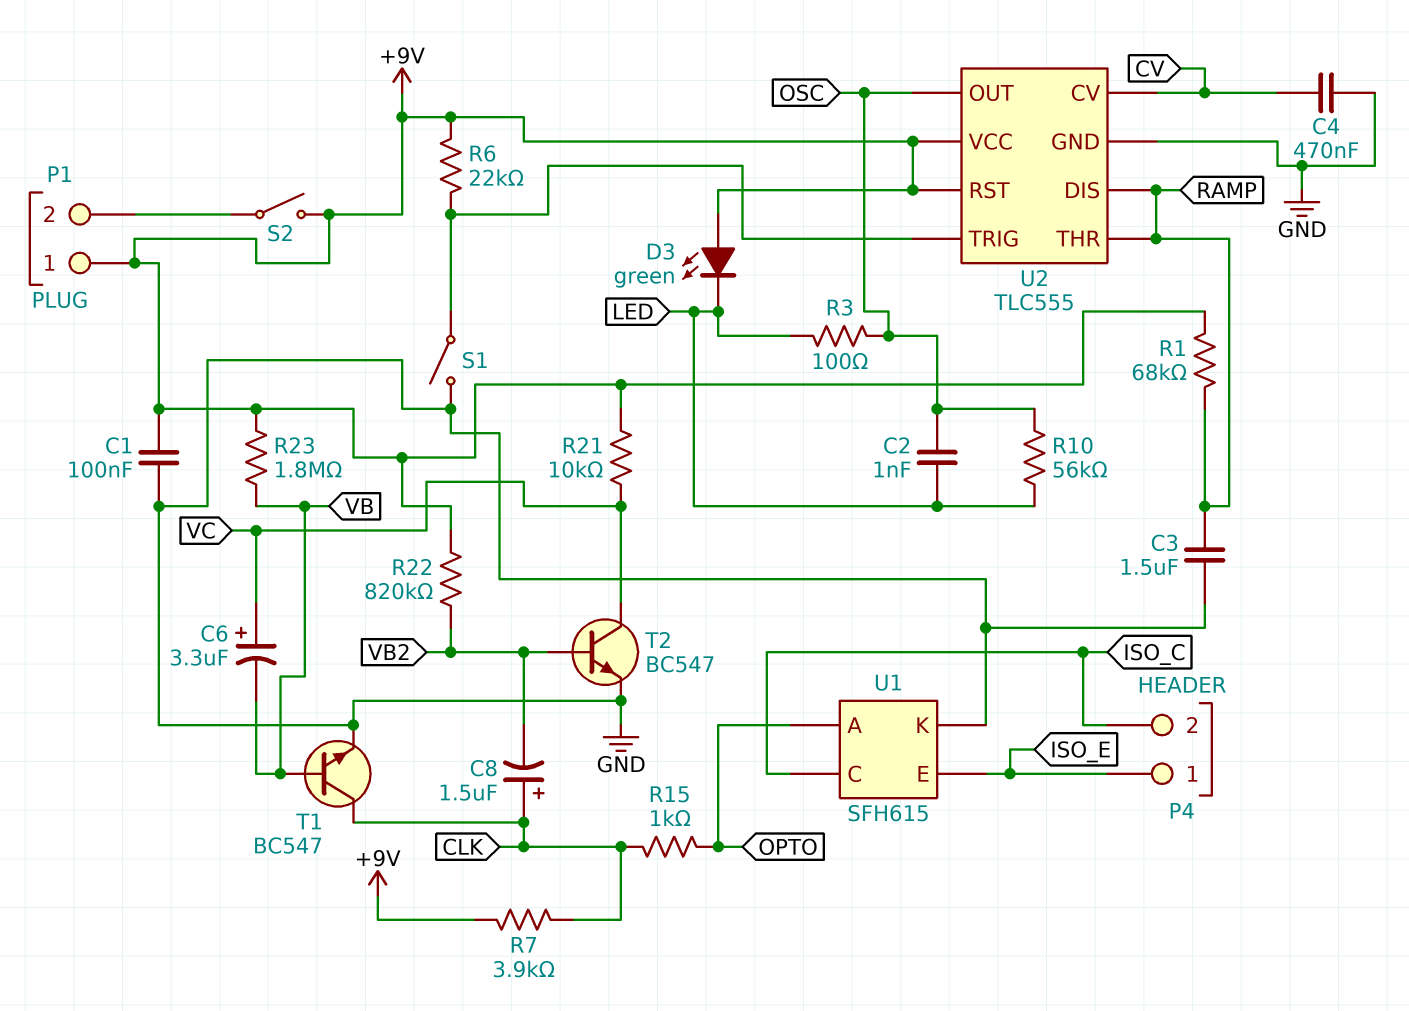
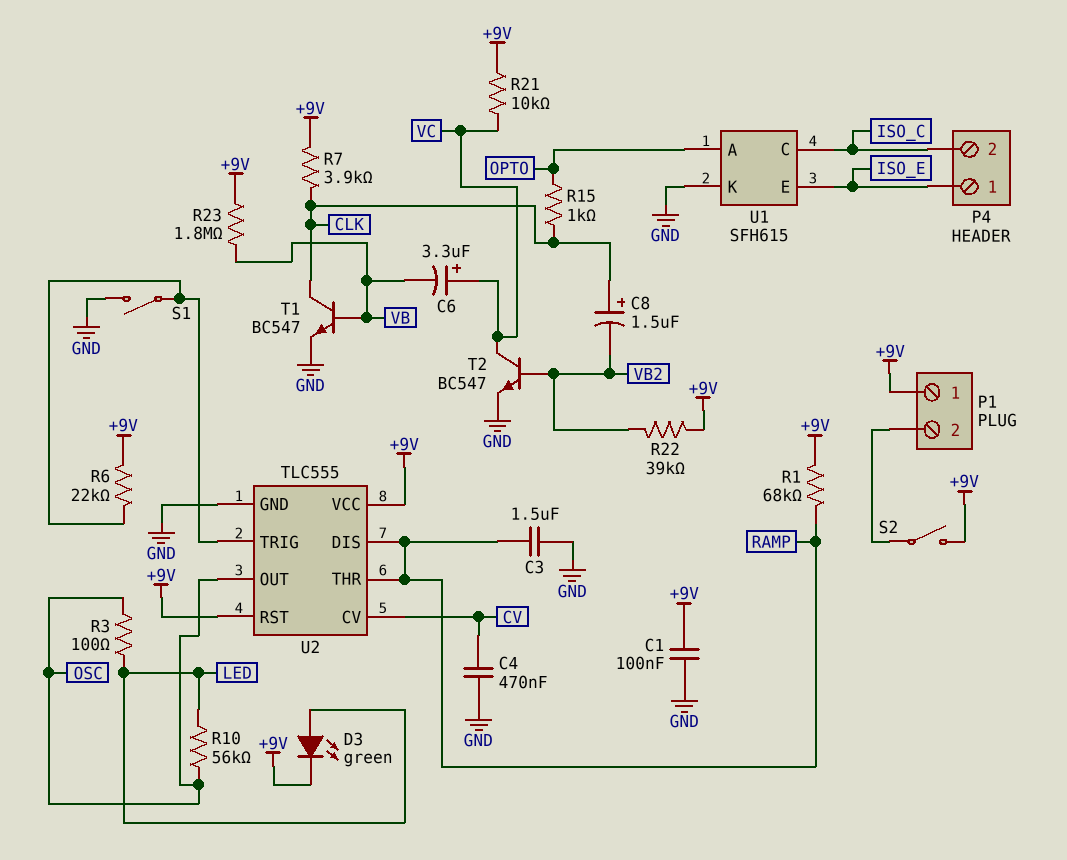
C2: 1nF (LED, OSC) -> none
D3: LED green (A +9V, K LED) -> LED green (A LED, K +9V)
R22: 820k (+9V, VB2) -> 39k (+9V, VB2)

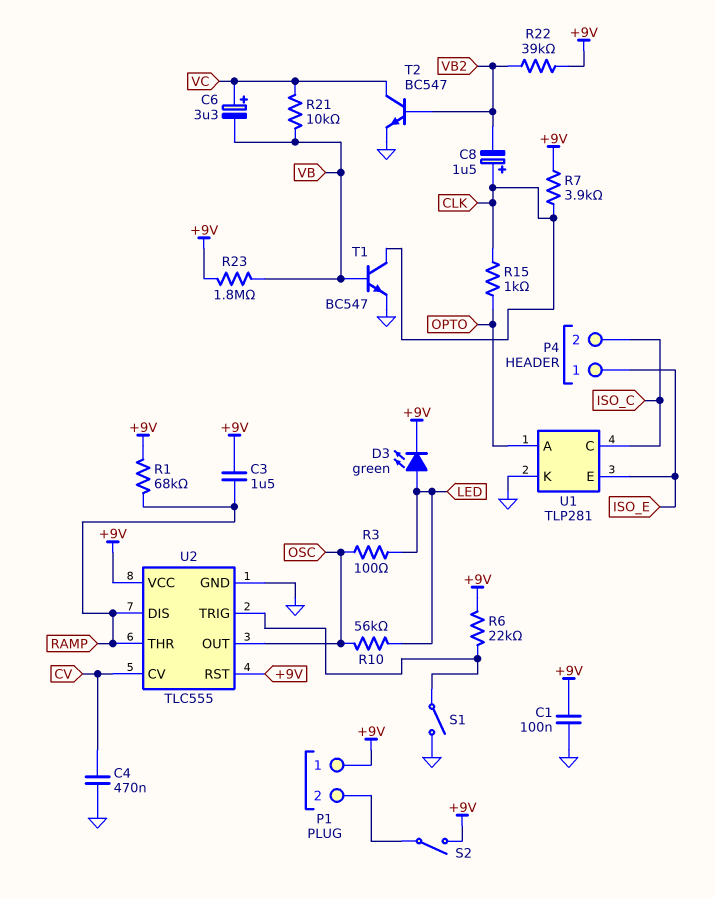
C3: 1.5uF (GND, RAMP) -> 1.5uF (+9V, RAMP)
R21: 10k (+9V, VC) -> 10k (VB, VC)
U1: SFH615 -> TLP281

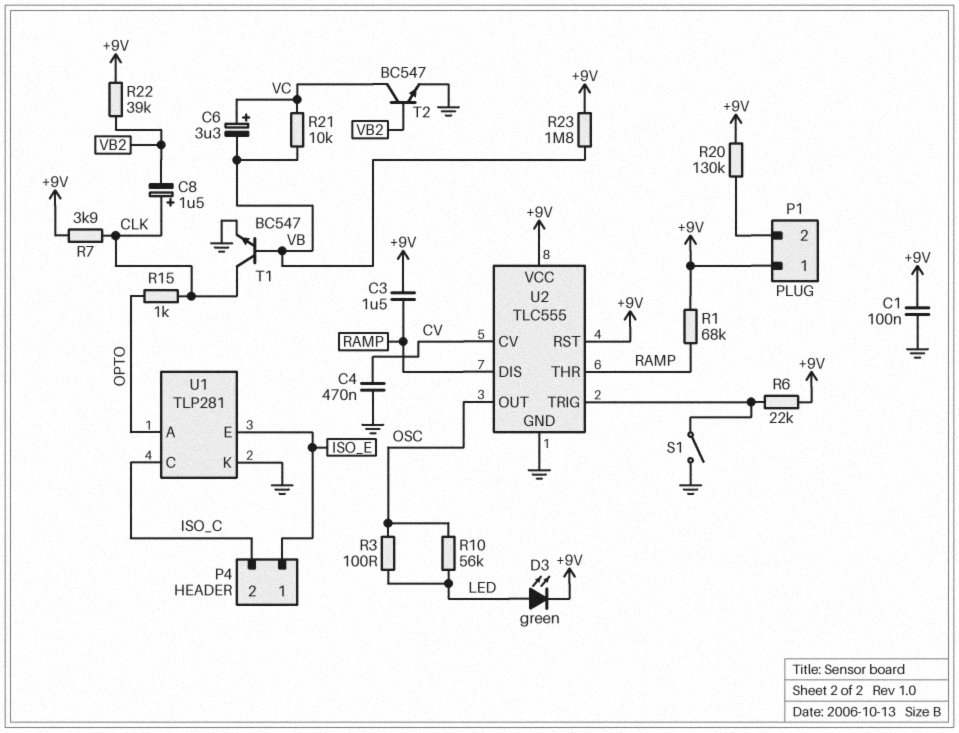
R20: none -> 130k (+9V, P1/2)
S2: switch (+9V, P1/2) -> none

